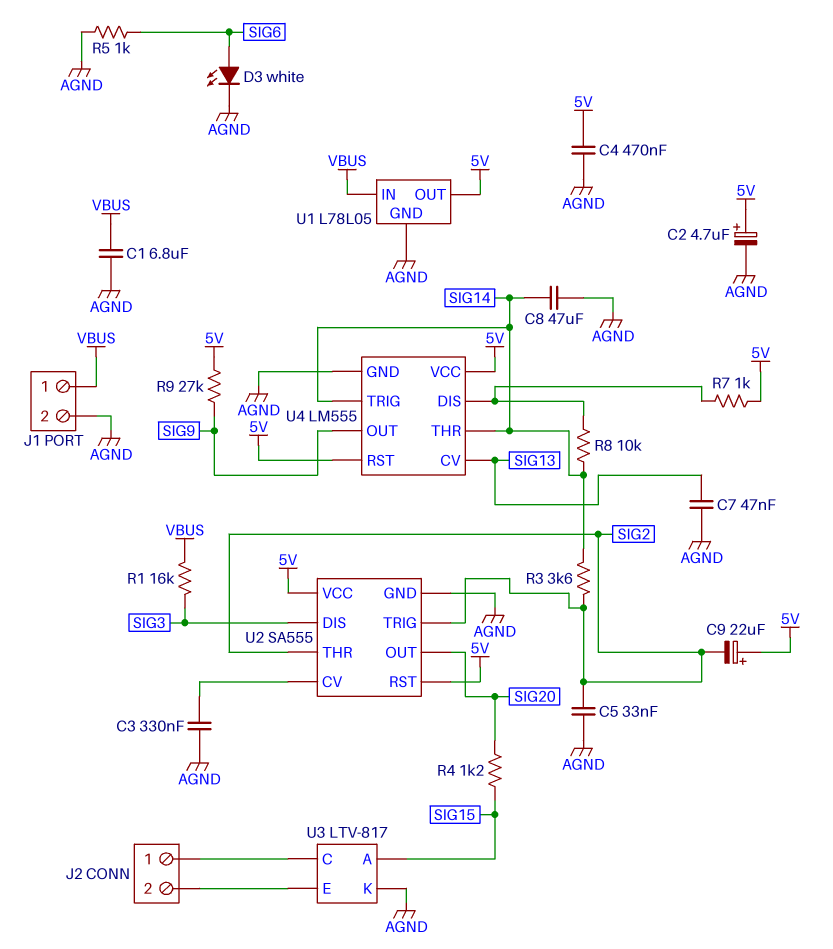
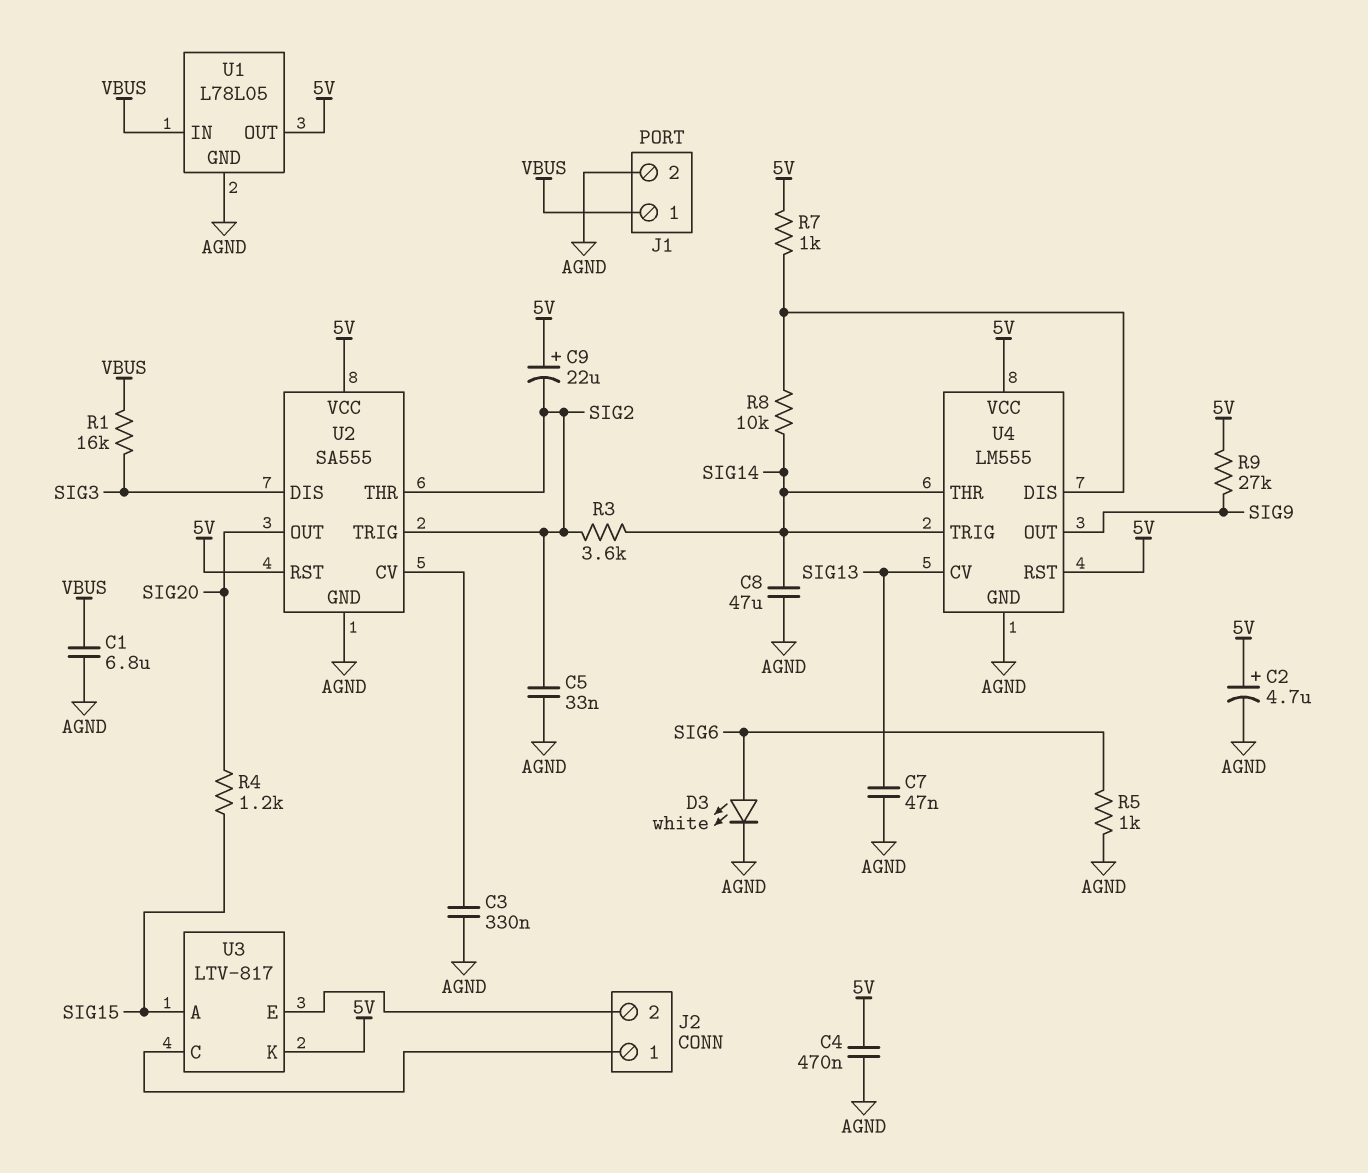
U3 pin K: AGND -> 5V

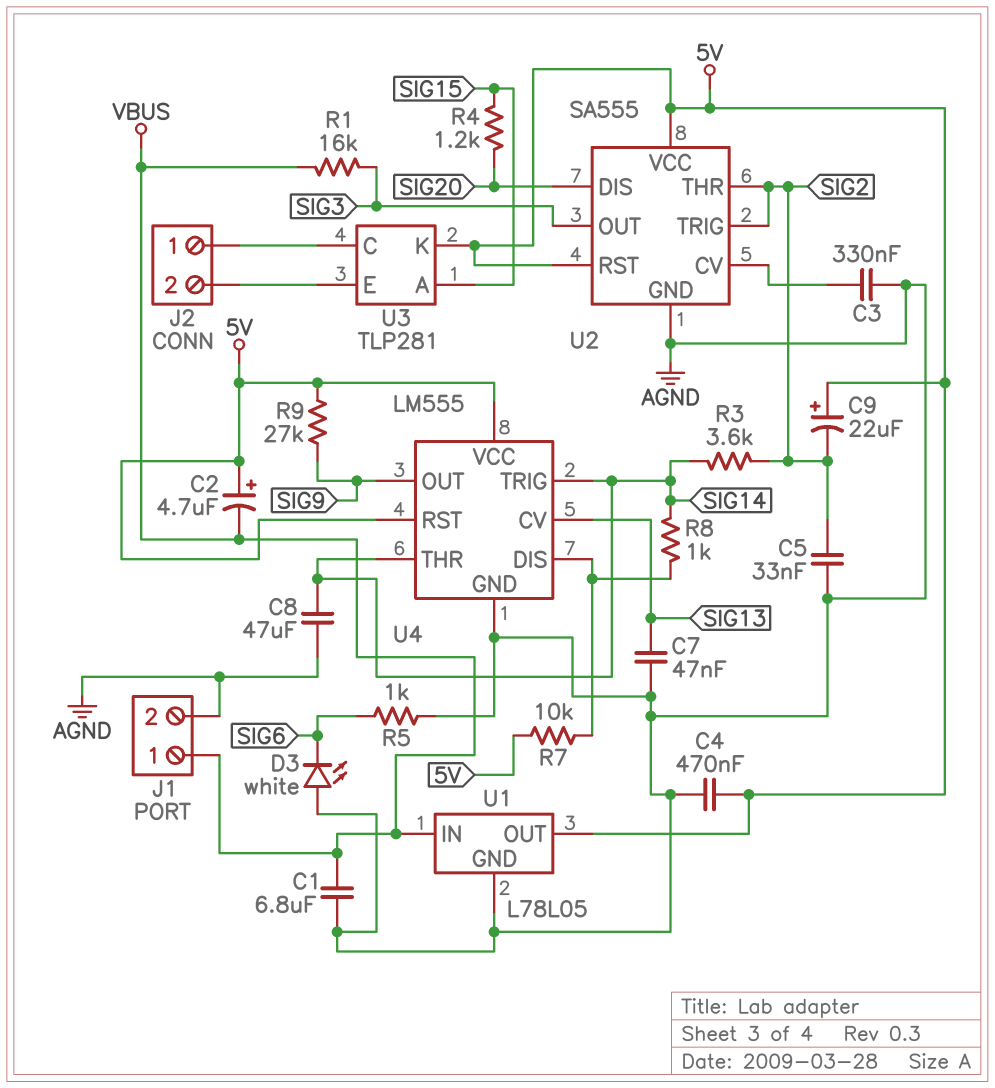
C2: 4.7uF (plus 5V, minus AGND) -> 4.7uF (plus 5V, minus VBUS)
D3: LED white (A SIG6, K AGND) -> LED white (A AGND, K SIG6)
R7: 1k (5V, U4/DIS) -> 10k (5V, U4/DIS)
R8: 10k (SIG14, U4/DIS) -> 1k (SIG14, U4/DIS)
U2 pin DIS: SIG3 -> SIG20
U2 pin OUT: SIG20 -> SIG3
U3: LTV-817 -> TLP281

